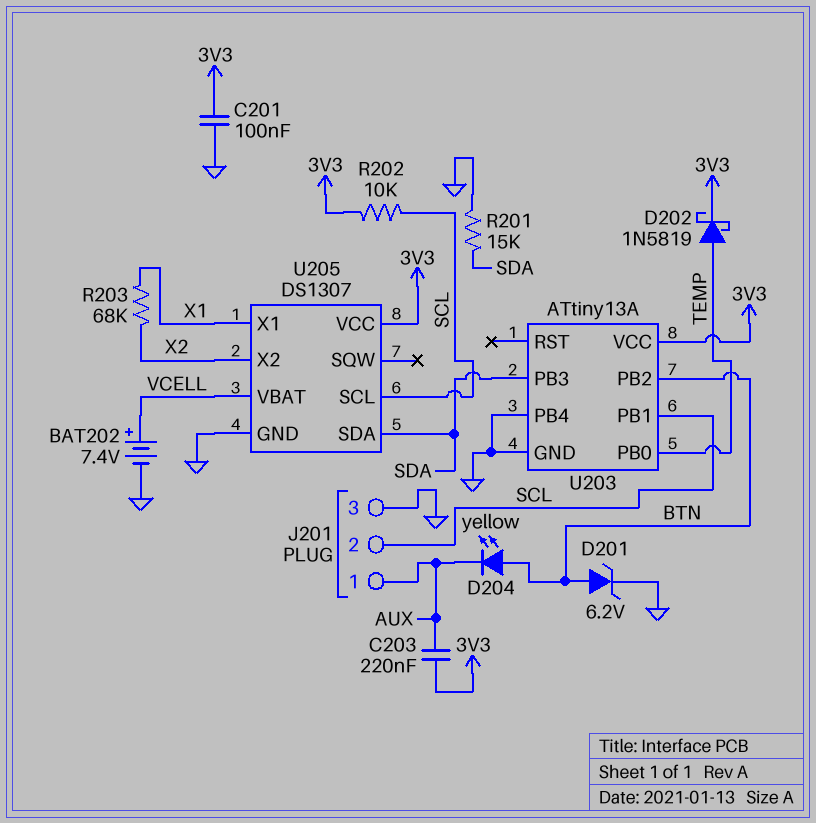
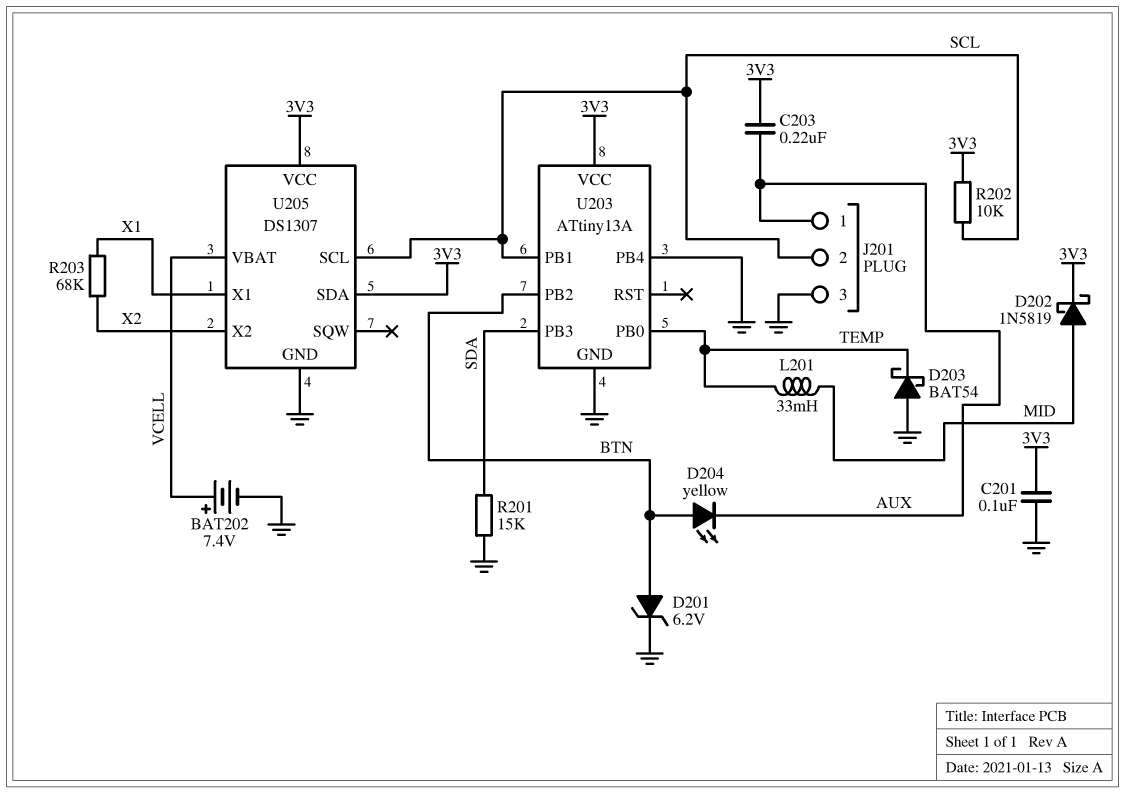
D202: schottky 1N5819 (A TEMP, K 3V3) -> schottky 1N5819 (A MID, K 3V3)
D203: none -> schottky BAT54 (A GND, K TEMP)
L201: none -> 33mH (MID, TEMP)
U205 pin SDA: SDA -> 3V3

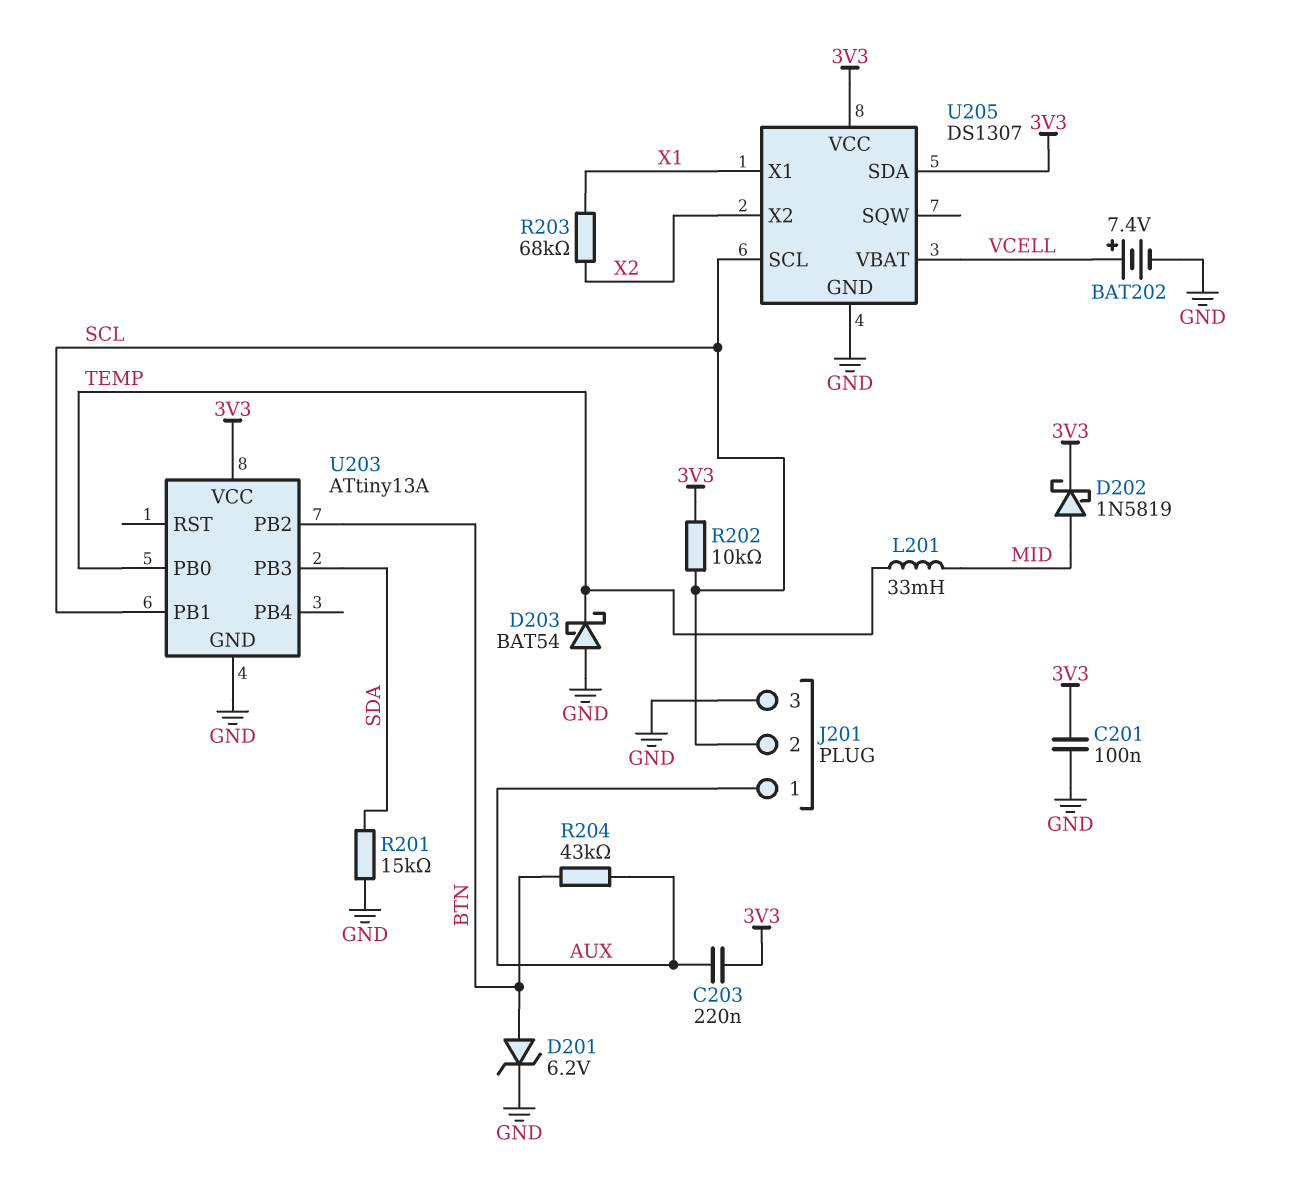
D204: LED yellow (A BTN, K AUX) -> none
R204: none -> 43k (AUX, BTN)
U203 pin PB4: GND -> none

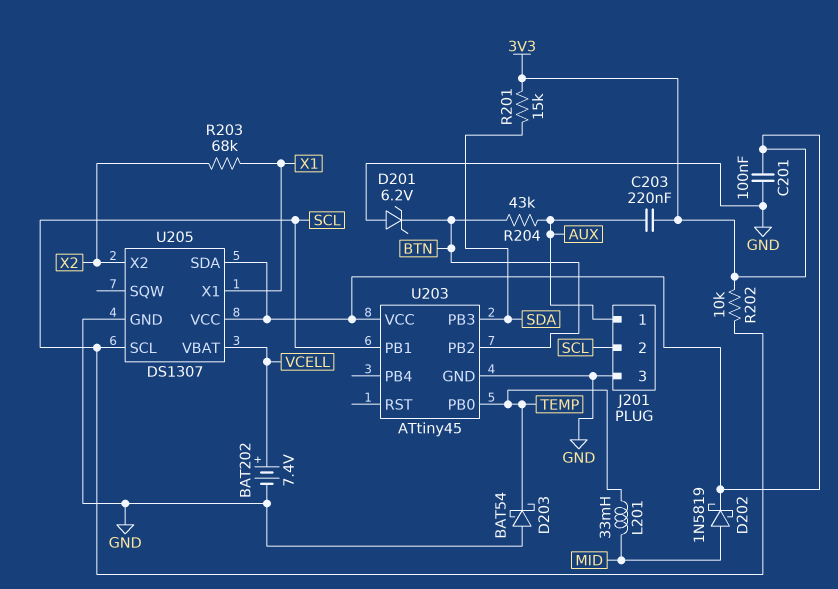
D201: zener 6.2V (A BTN, K GND) -> zener 6.2V (A GND, K BTN)
R201: 15k (GND, SDA) -> 15k (3V3, SDA)
U203: ATtiny13A -> ATtiny45

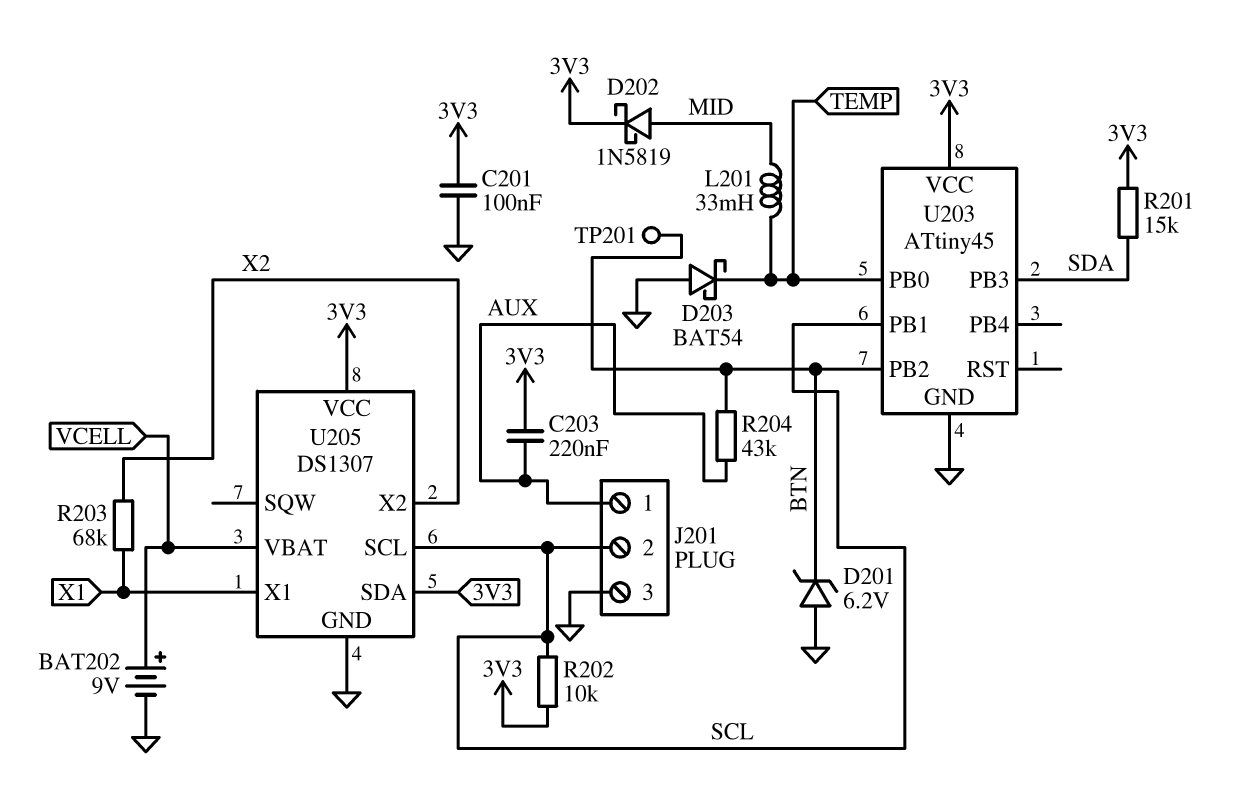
BAT202: 7.4V (plus VCELL, minus GND) -> 9V (plus VCELL, minus GND)
TP201: none -> test point (BTN)

